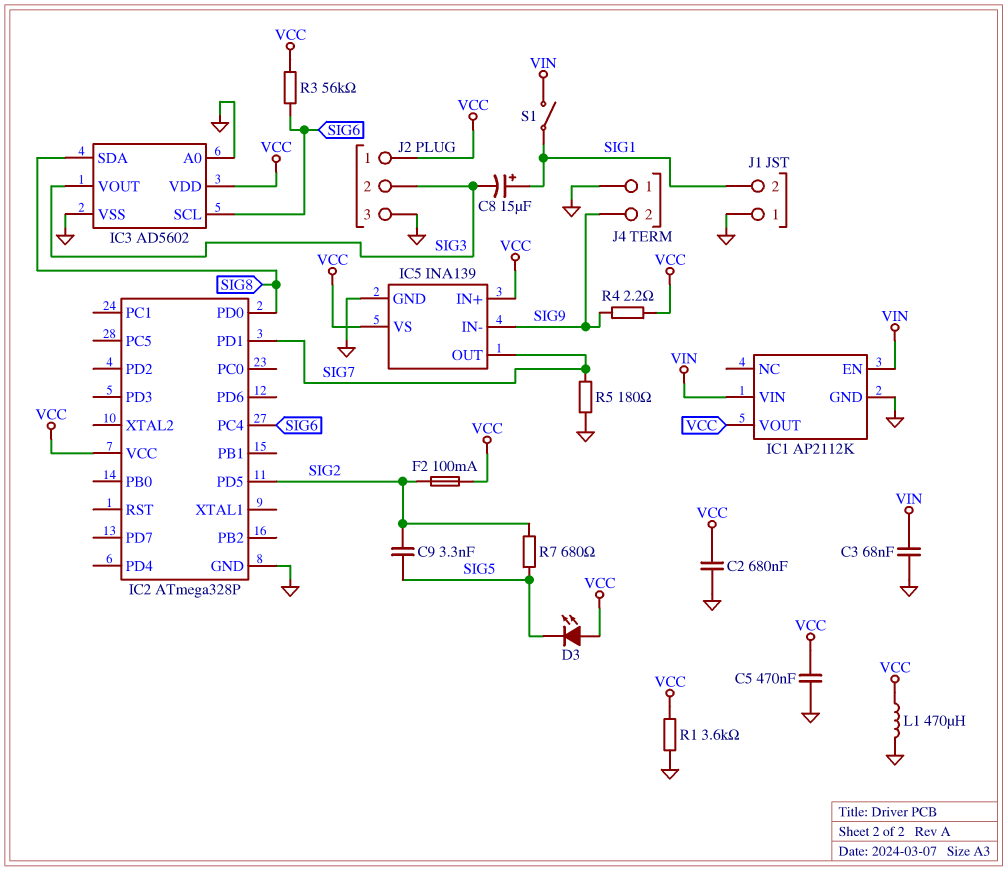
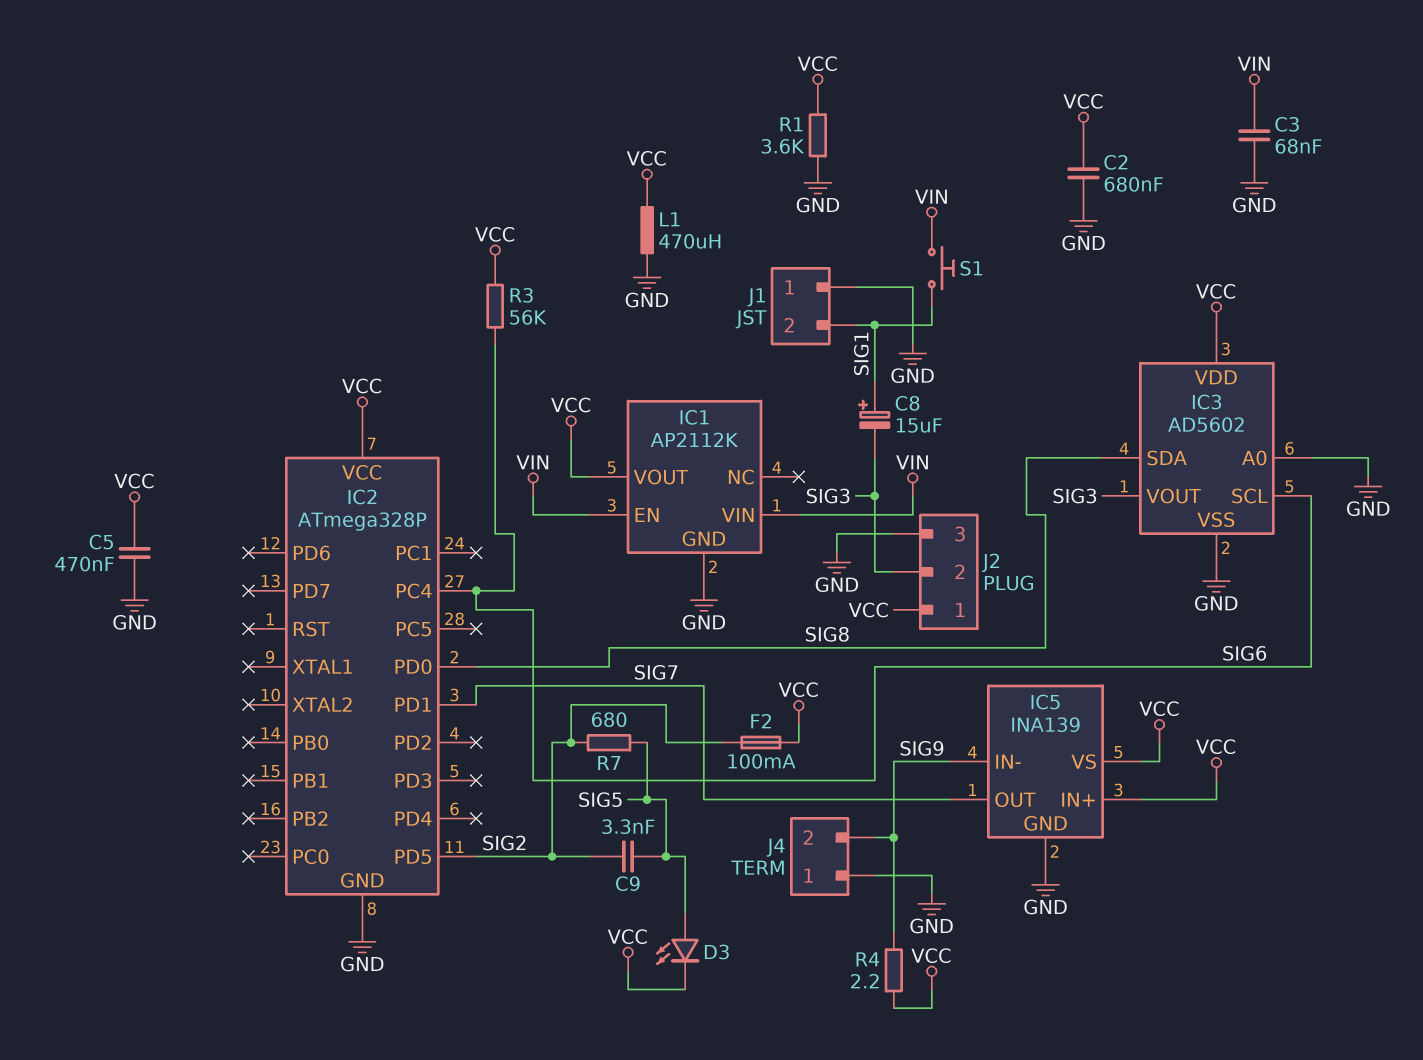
D3: LED (A VCC, K SIG5) -> LED (A SIG5, K VCC)
R5: 180 (GND, SIG7) -> none
S1: switch (SIG1, VIN) -> button (SIG1, VIN)

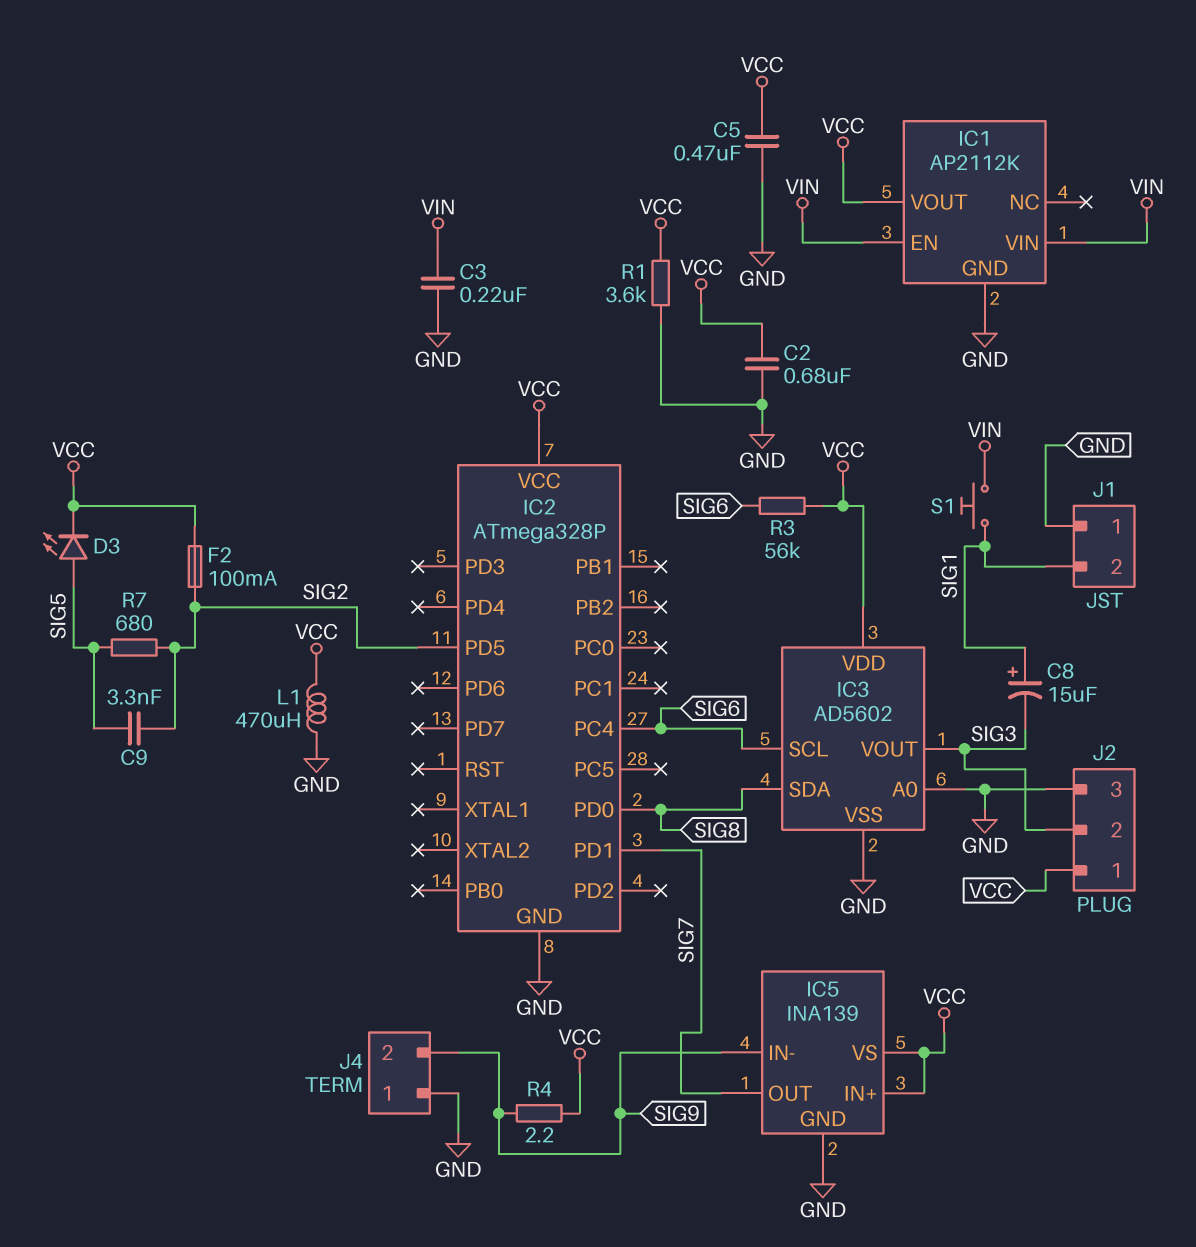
C3: 68nF (GND, VIN) -> 220nF (GND, VIN)

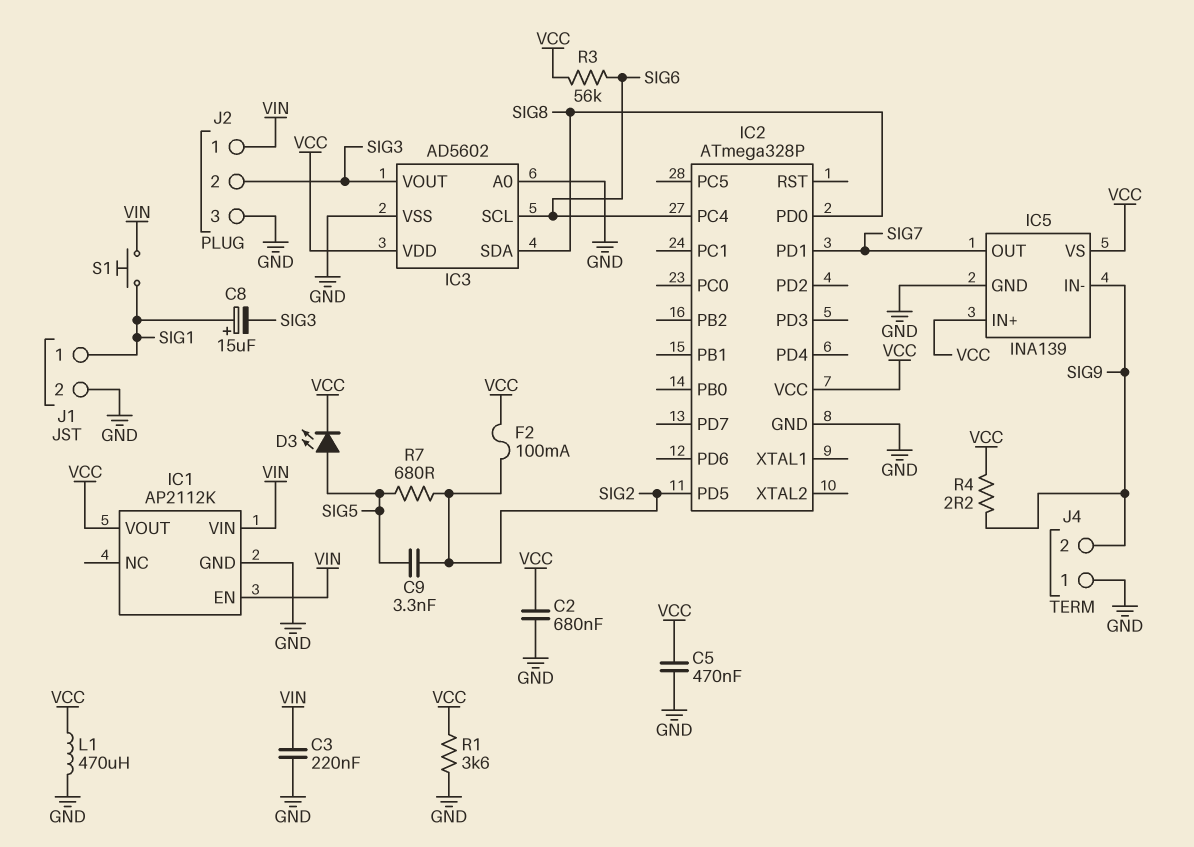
J1 pin 1: GND -> SIG1
J1 pin 2: SIG1 -> GND
J2 pin 1: VCC -> VIN

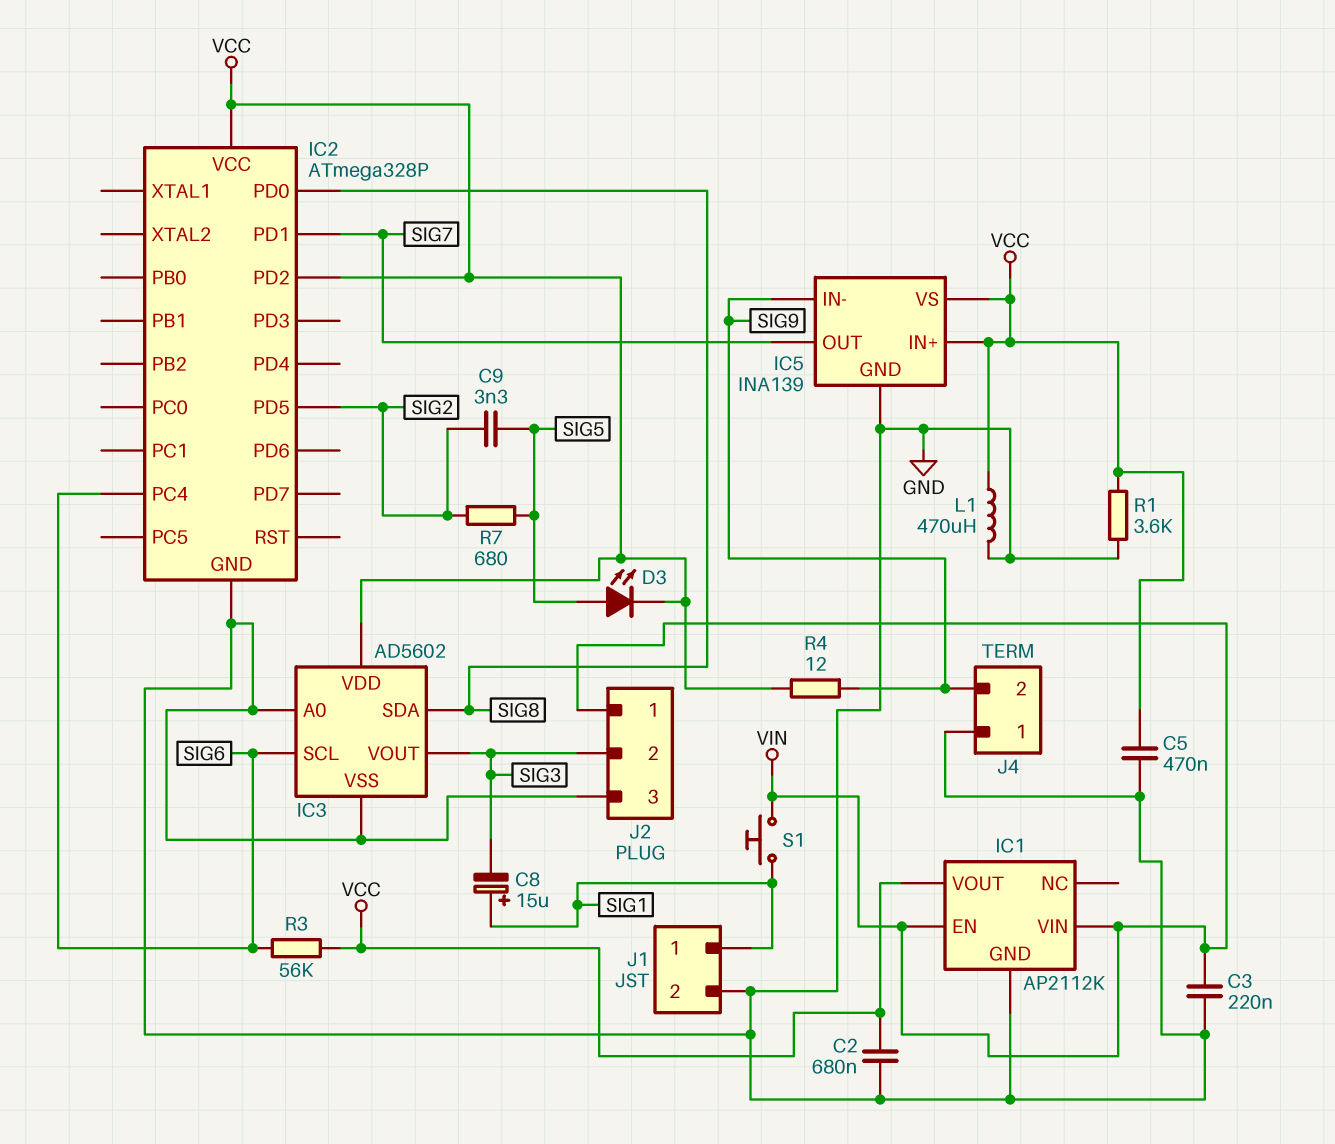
F2: 100mA (SIG2, VCC) -> none
IC2 pin PD2: none -> VCC
R4: 2.2 (SIG9, VCC) -> 12 (SIG9, VCC)

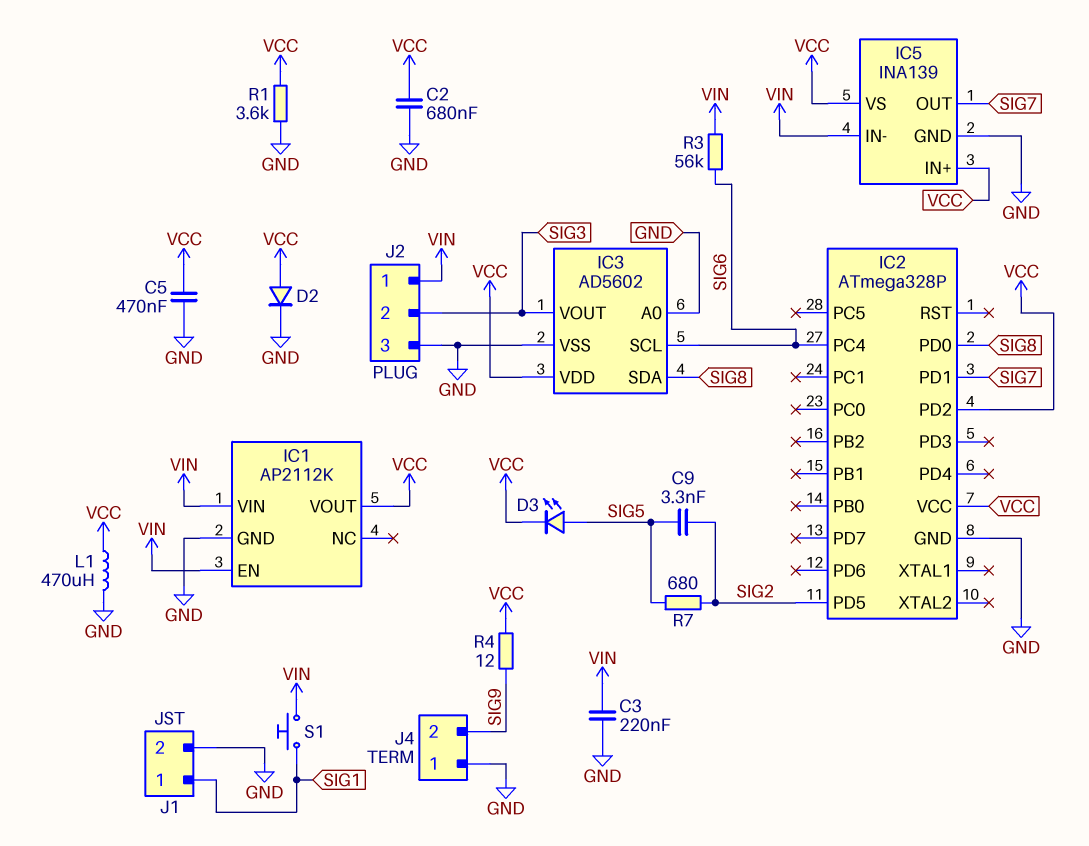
C8: 15uF (plus SIG1, minus SIG3) -> none
D2: none -> diode (A VCC, K GND)
IC5 pin IN-: SIG9 -> VIN
R3: 56k (SIG6, VCC) -> 56k (SIG6, VIN)

